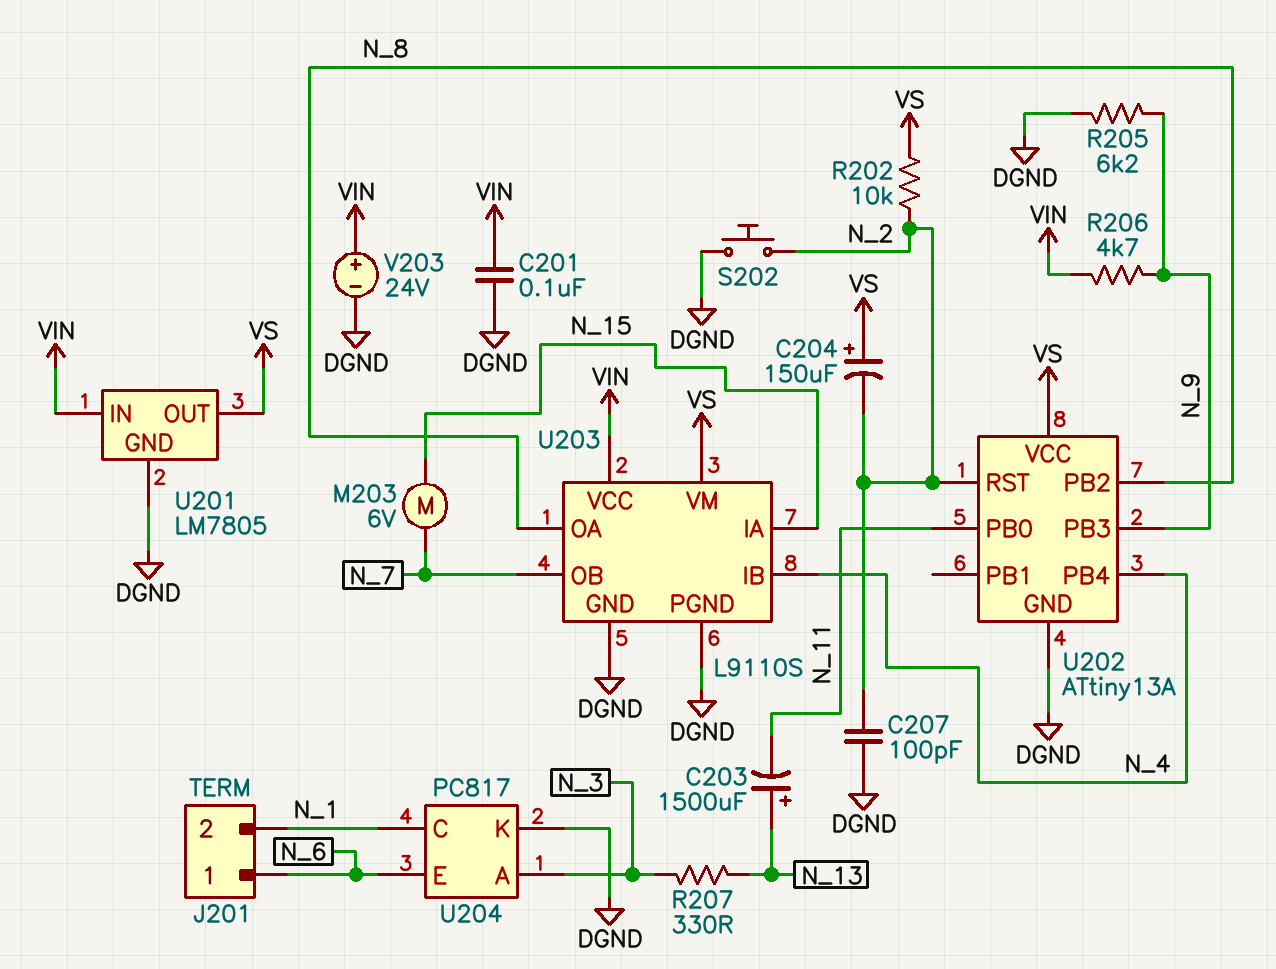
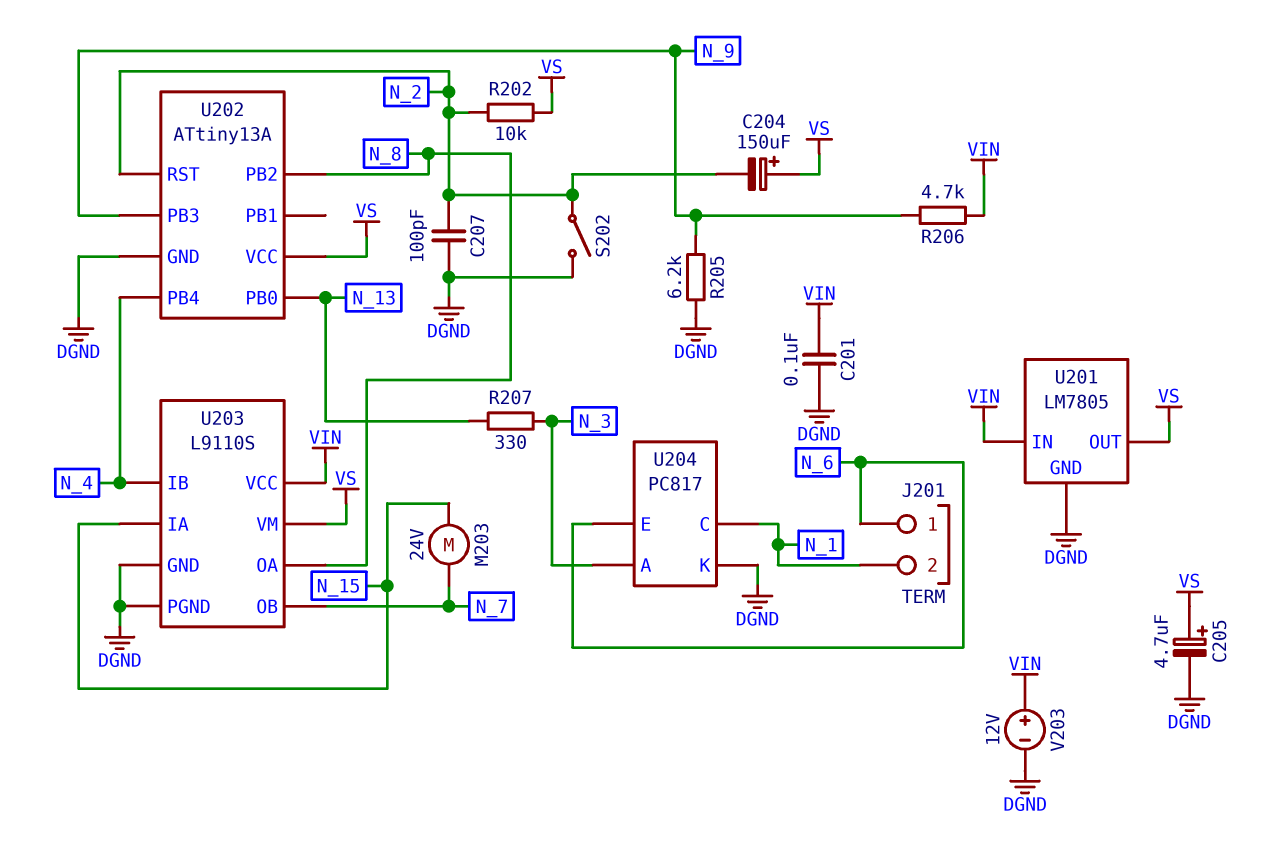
C203: 1500uF (plus N_13, minus N_11) -> none
C205: none -> 4.7uF (plus VS, minus DGND)
M203: motor 6V (N_7, N_15) -> motor 24V (N_7, N_15)
S202: button (DGND, N_2) -> switch (DGND, N_2)
U202 pin PB0: N_11 -> N_13
V203: 24V (plus VIN, minus DGND) -> 12V (plus VIN, minus DGND)

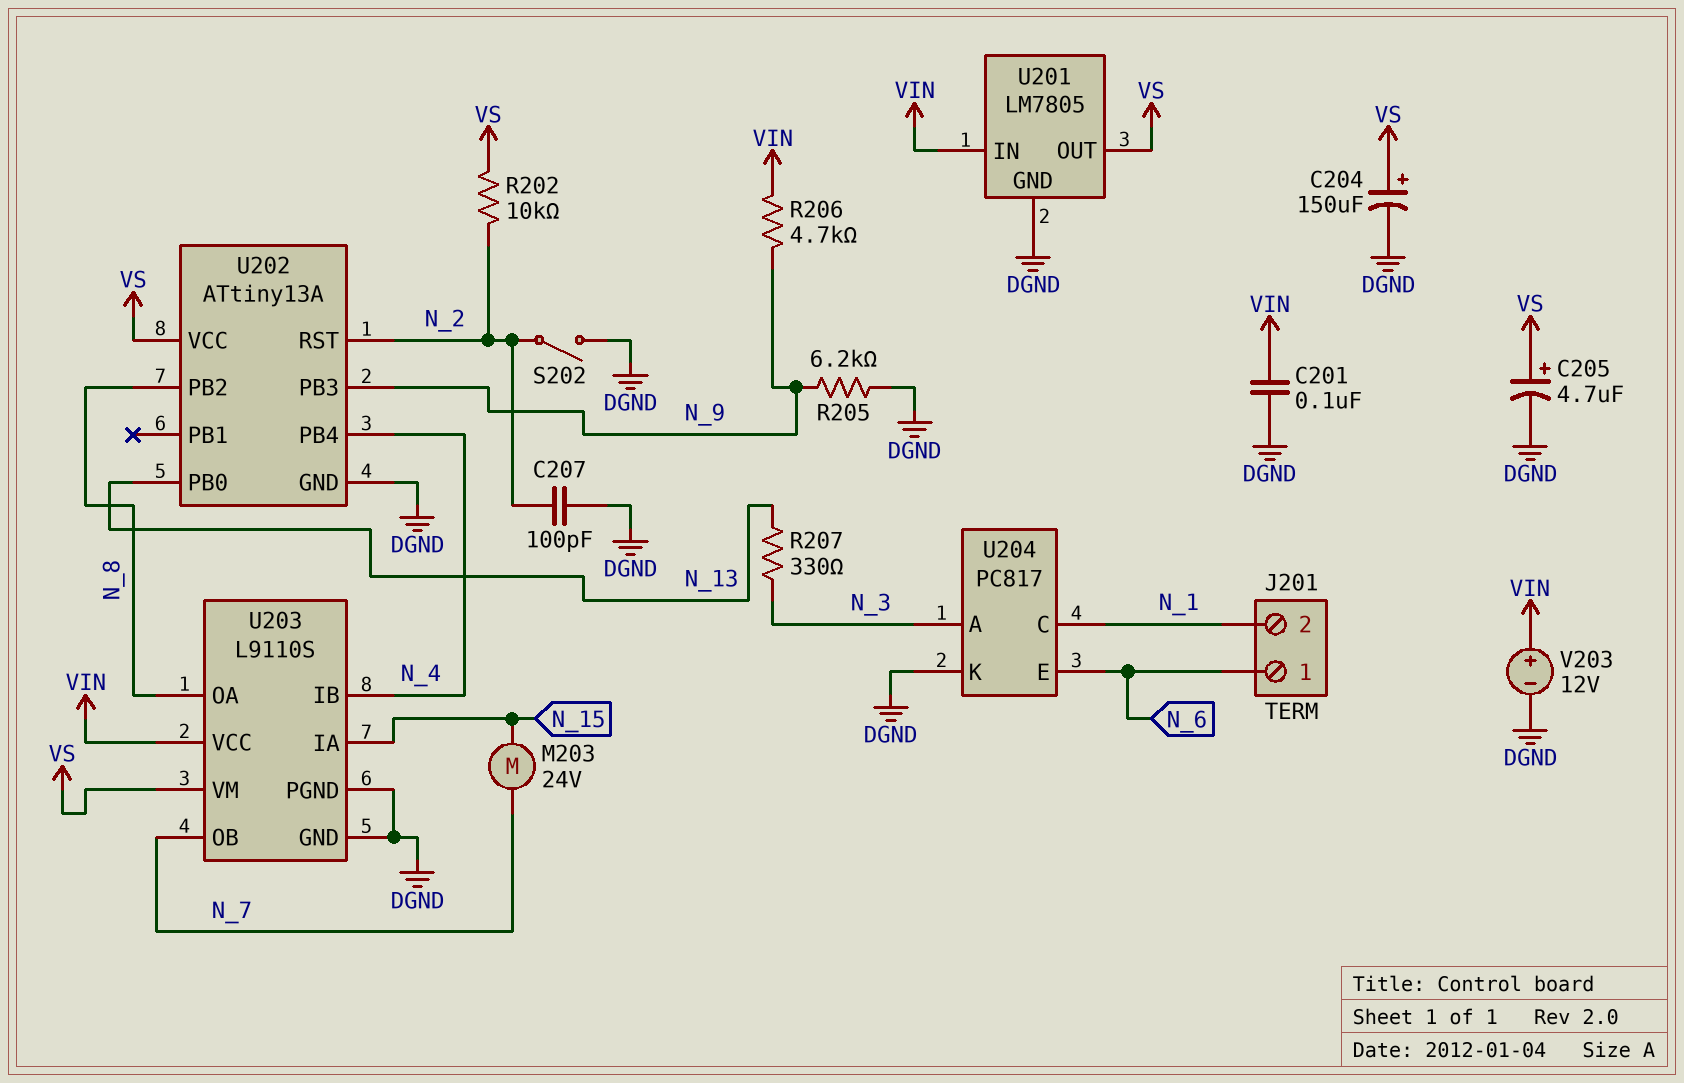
C204: 150uF (plus VS, minus N_2) -> 150uF (plus VS, minus DGND)

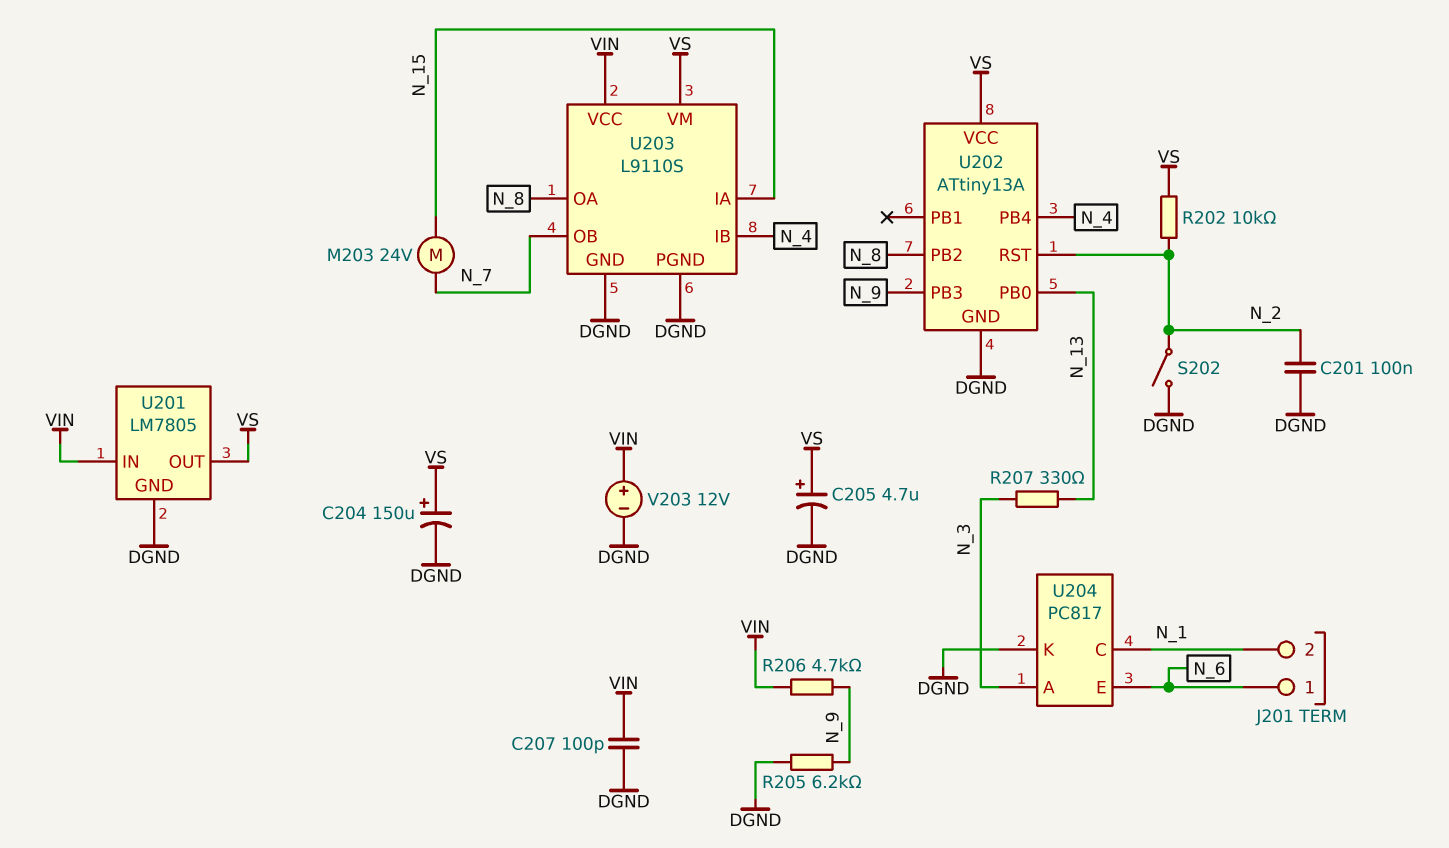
C201: 100nF (DGND, VIN) -> 100nF (DGND, N_2)
C207: 100pF (DGND, N_2) -> 100pF (DGND, VIN)

